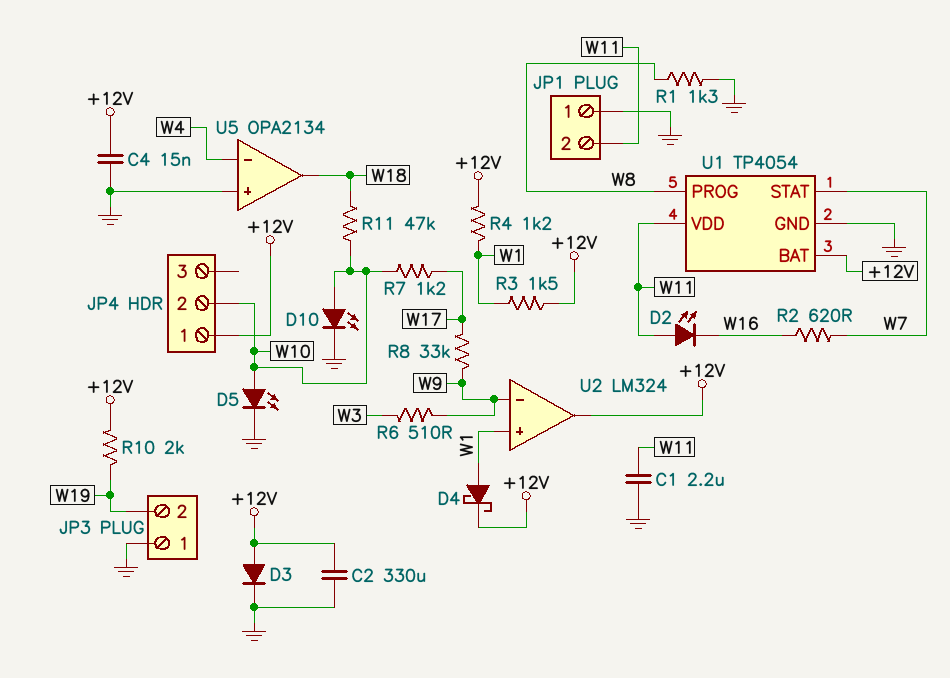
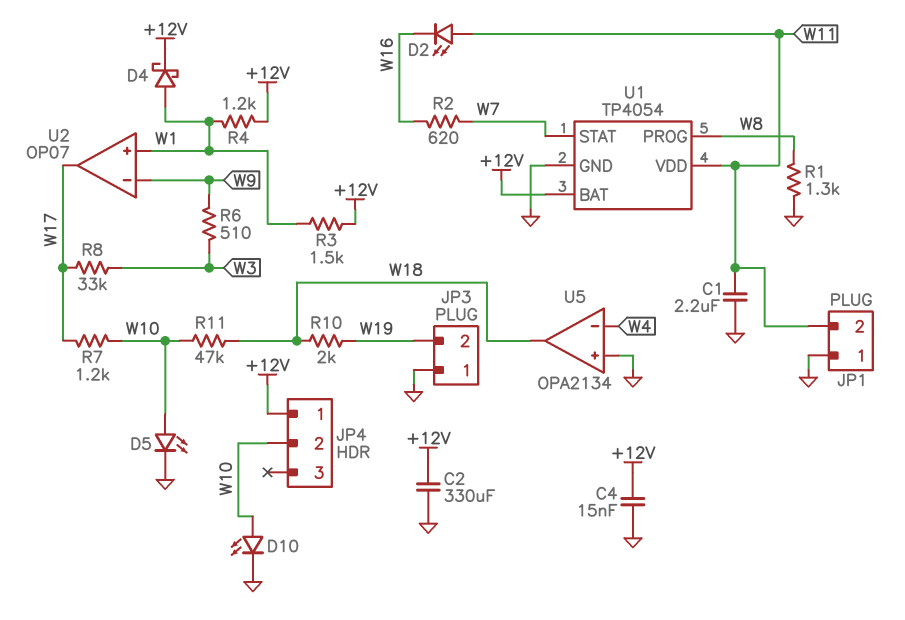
D3: diode (A +12V, K GND) -> none
R8: 33k (W9, W17) -> 33k (W3, W17)
R10: 2k (+12V, W19) -> 2k (W18, W19)
U2: LM324 -> OP07
U2 pin out: +12V -> W17

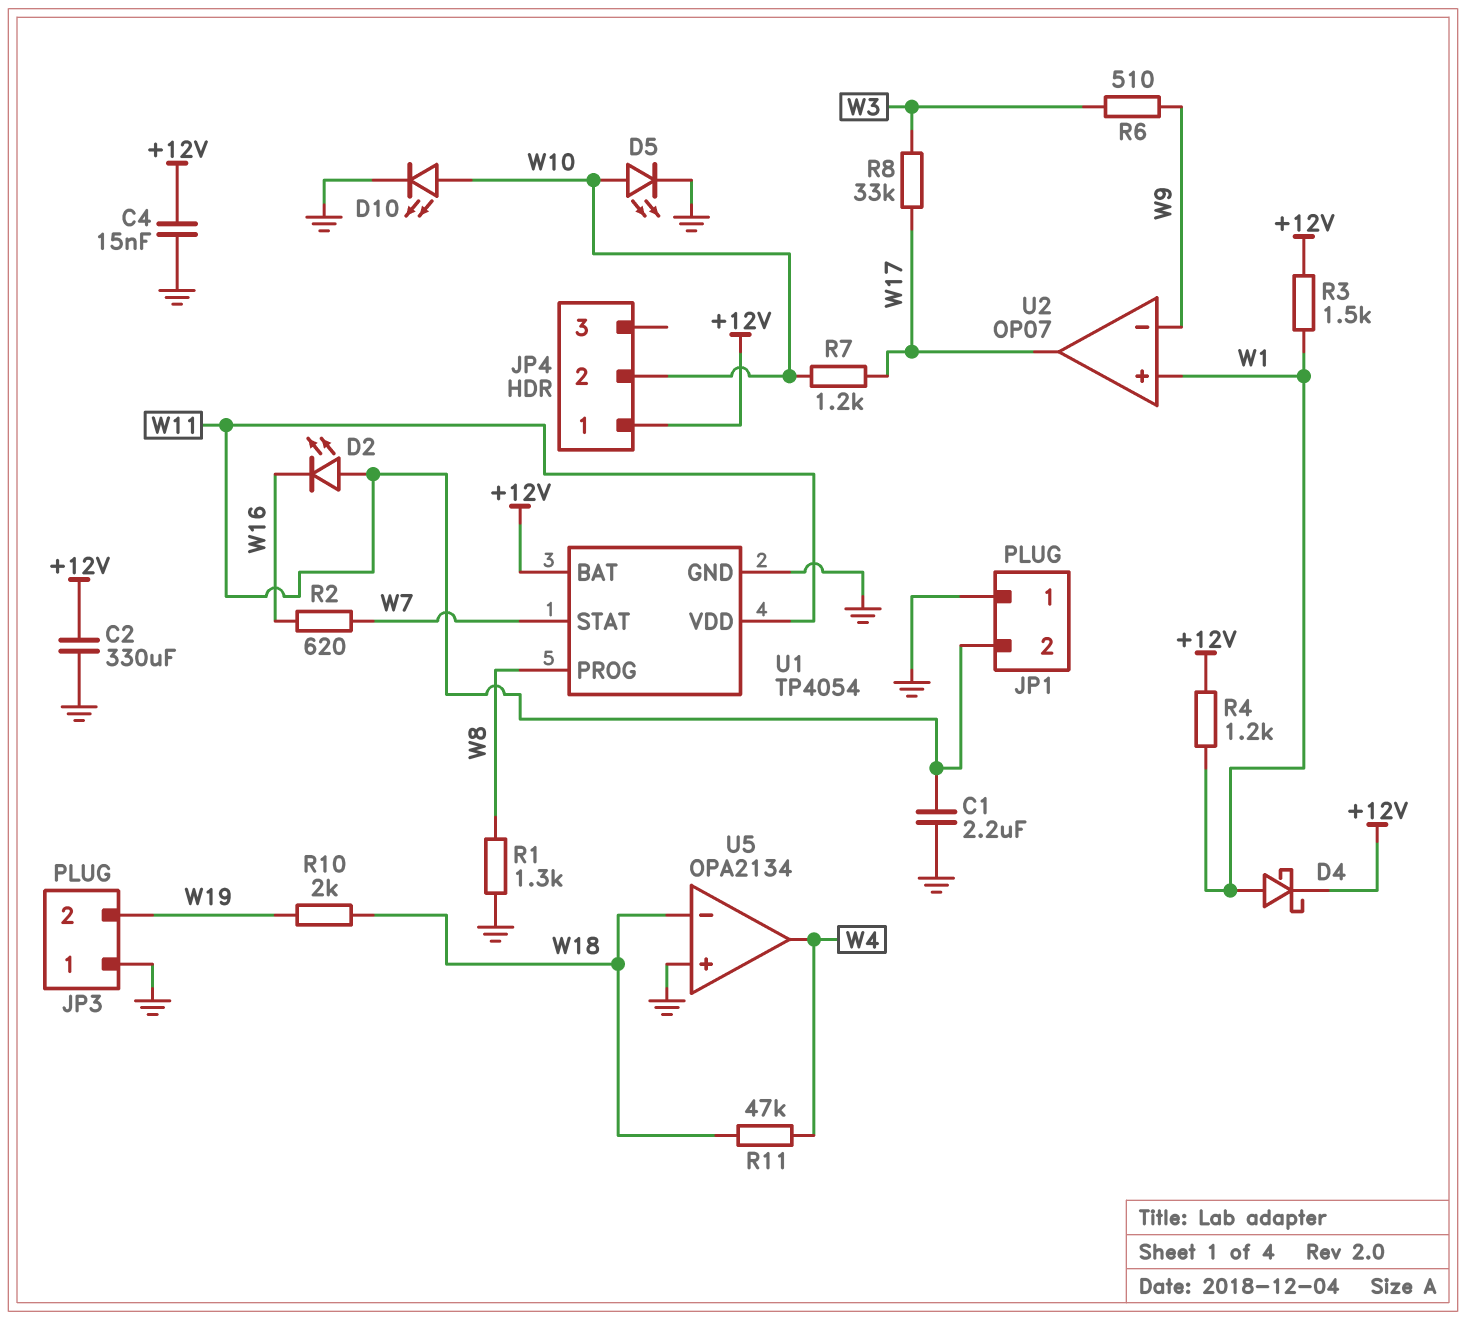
R11: 47k (W10, W18) -> 47k (W4, W18)
U5 pin in-: W4 -> W18
U5 pin out: W18 -> W4

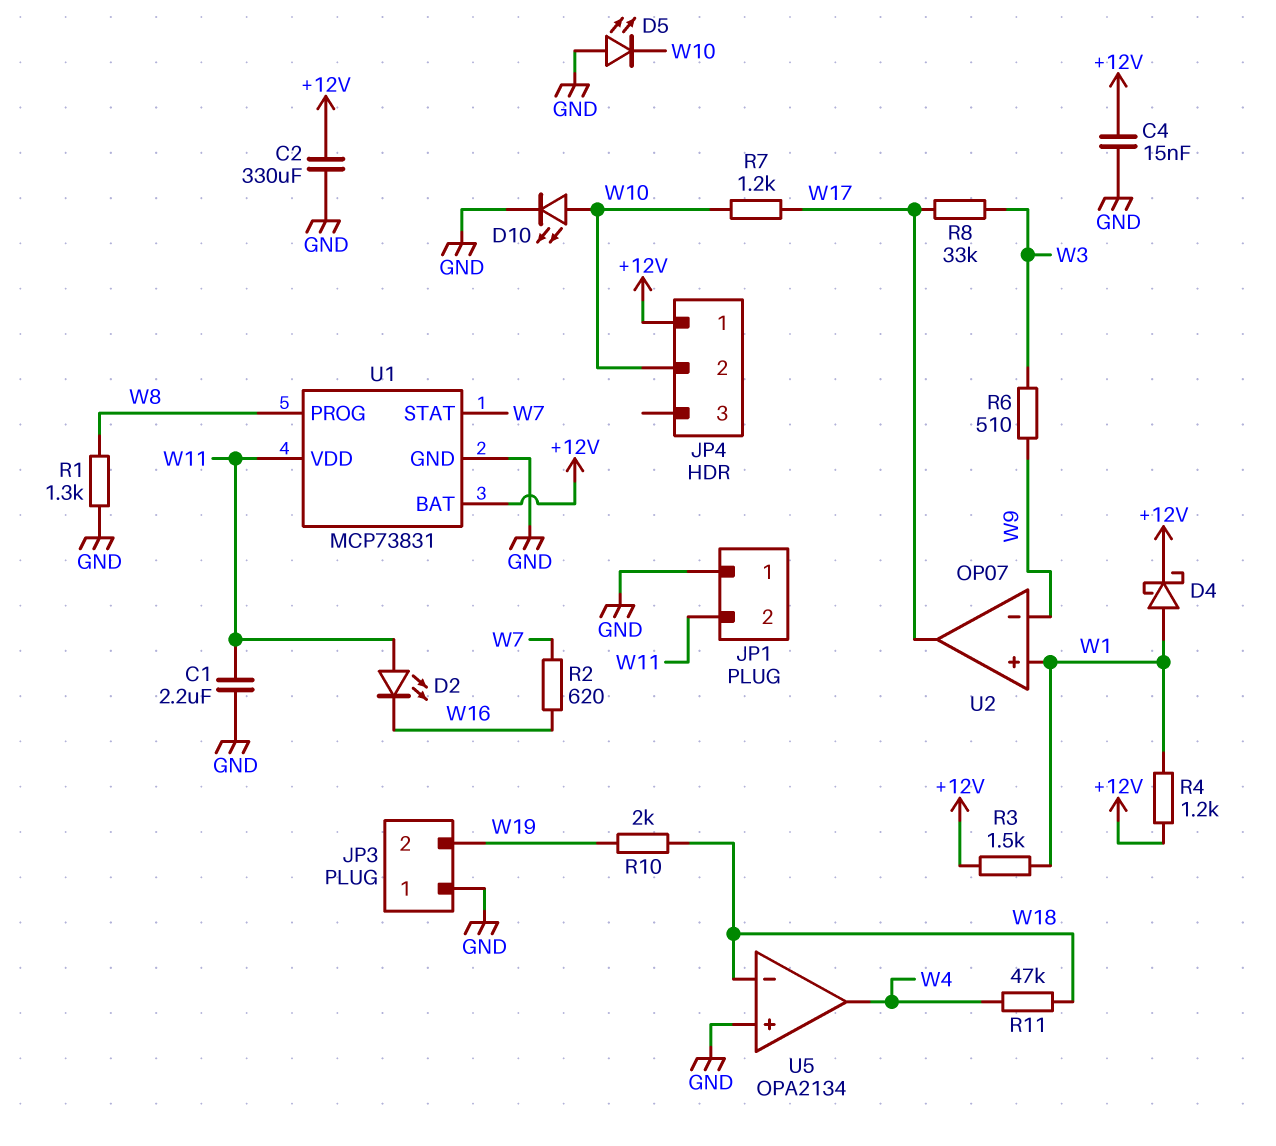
D5: LED (A W10, K GND) -> LED (A GND, K W10)
U1: TP4054 -> MCP73831

